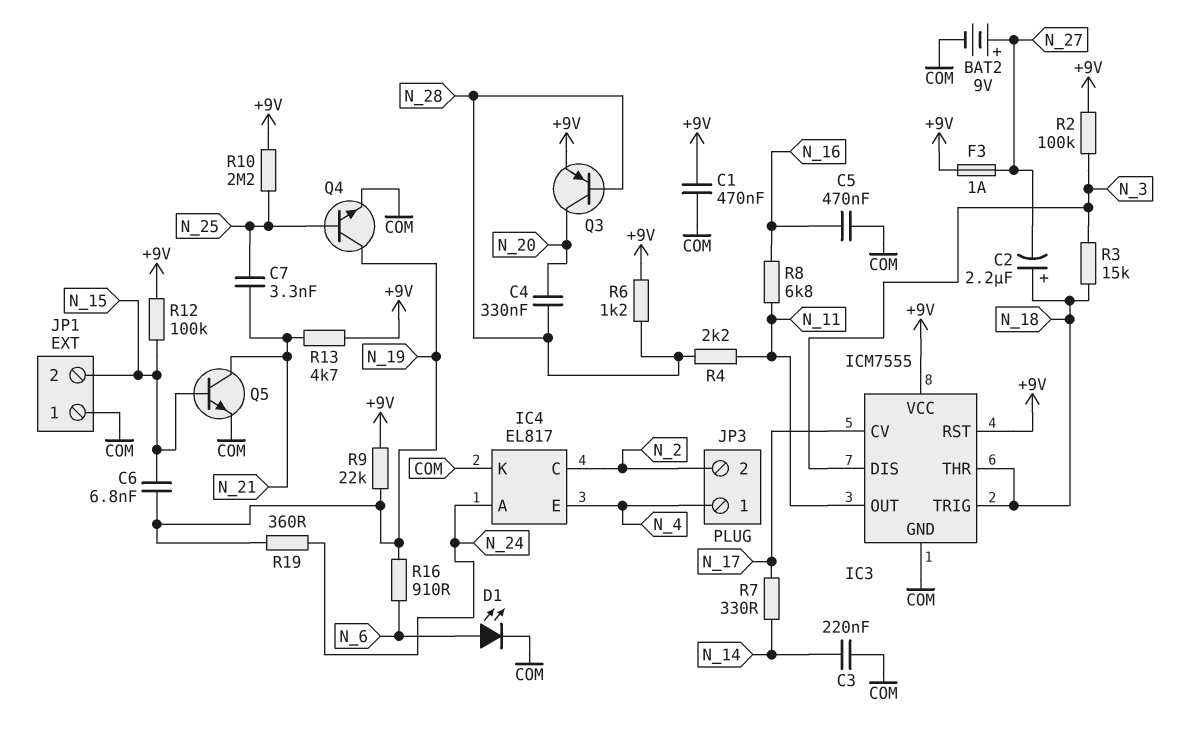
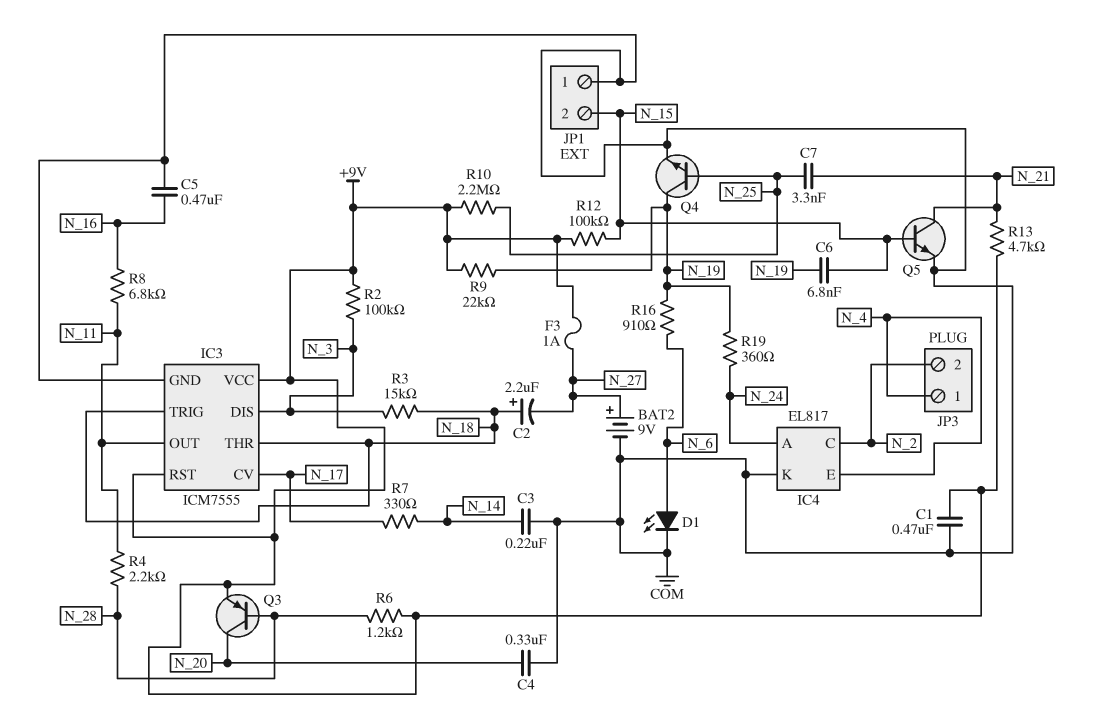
C4: 330nF (N_20, N_28) -> 330nF (COM, N_20)

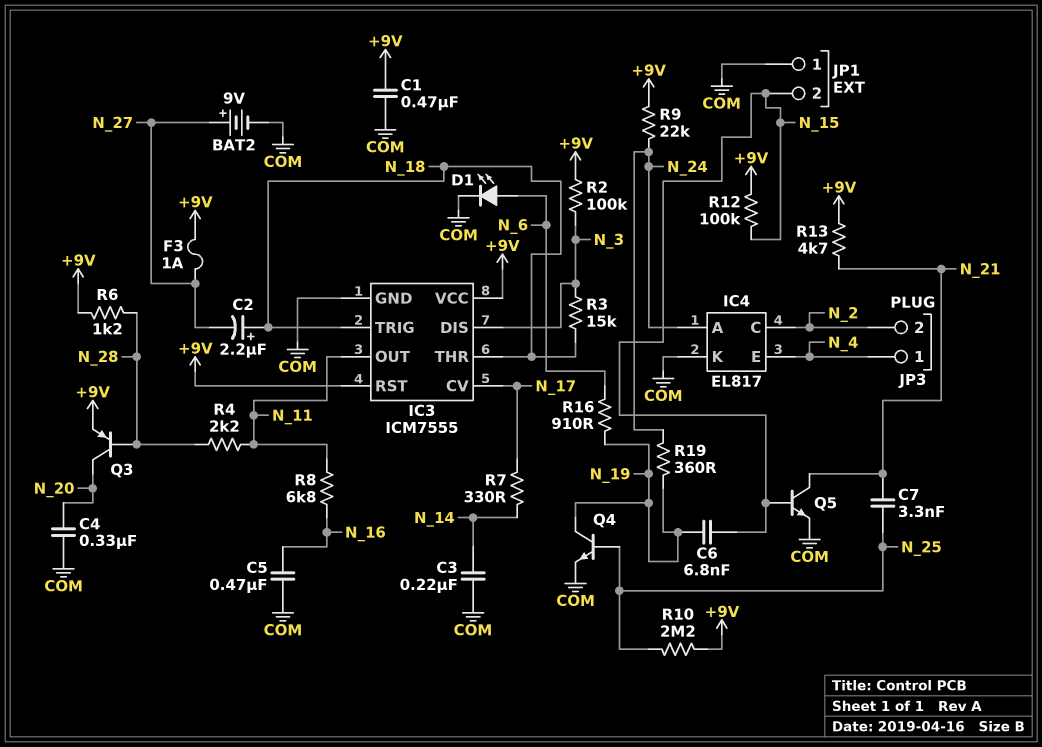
R9: 22k (+9V, N_19) -> 22k (+9V, N_24)

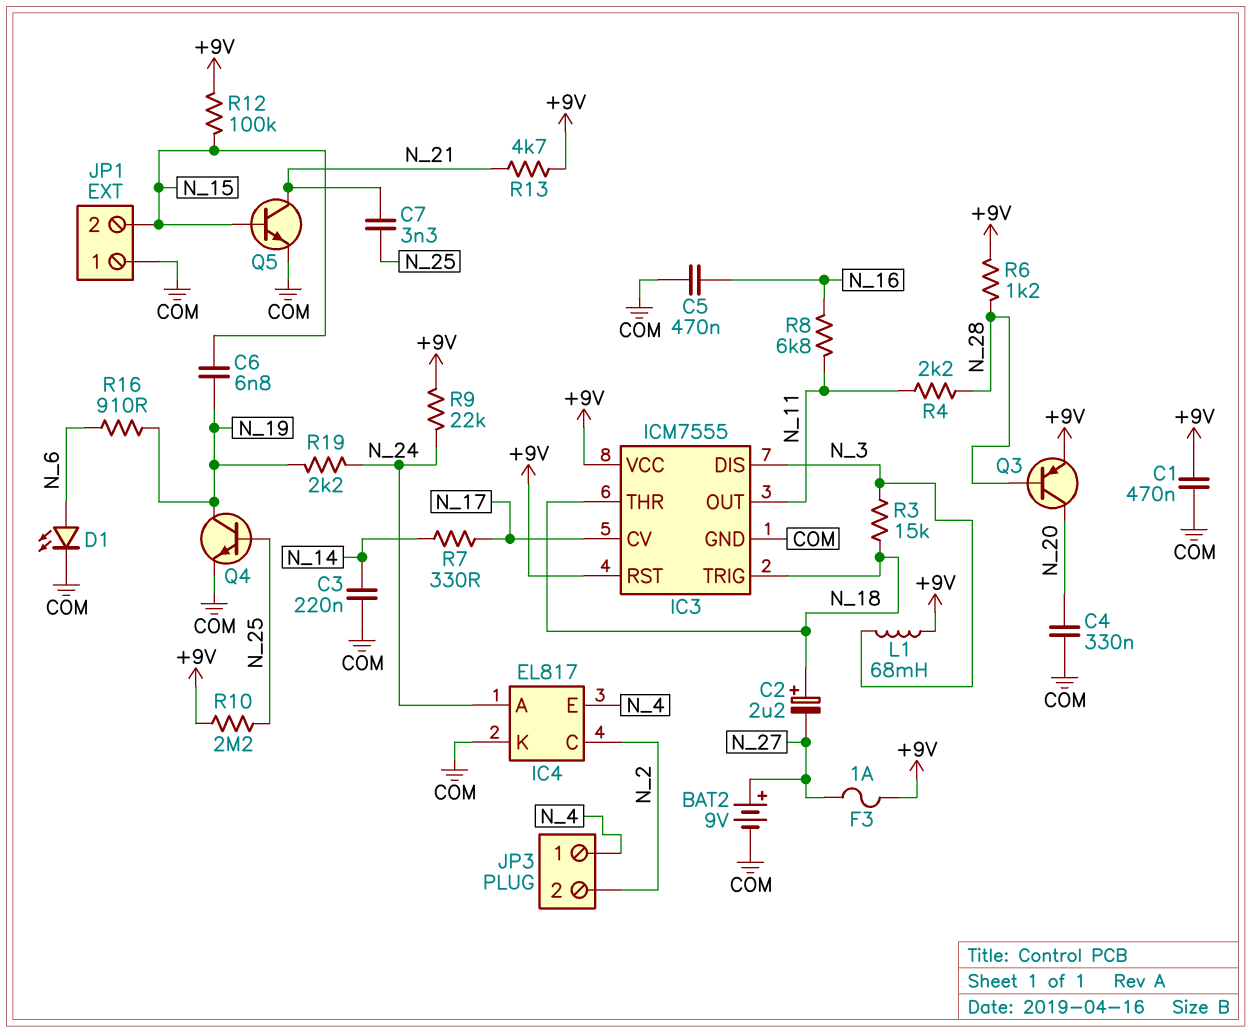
L1: none -> 68mH (+9V, N_3)
R2: 100k (+9V, N_3) -> none
R19: 360 (N_19, N_24) -> 2.2k (N_19, N_24)

